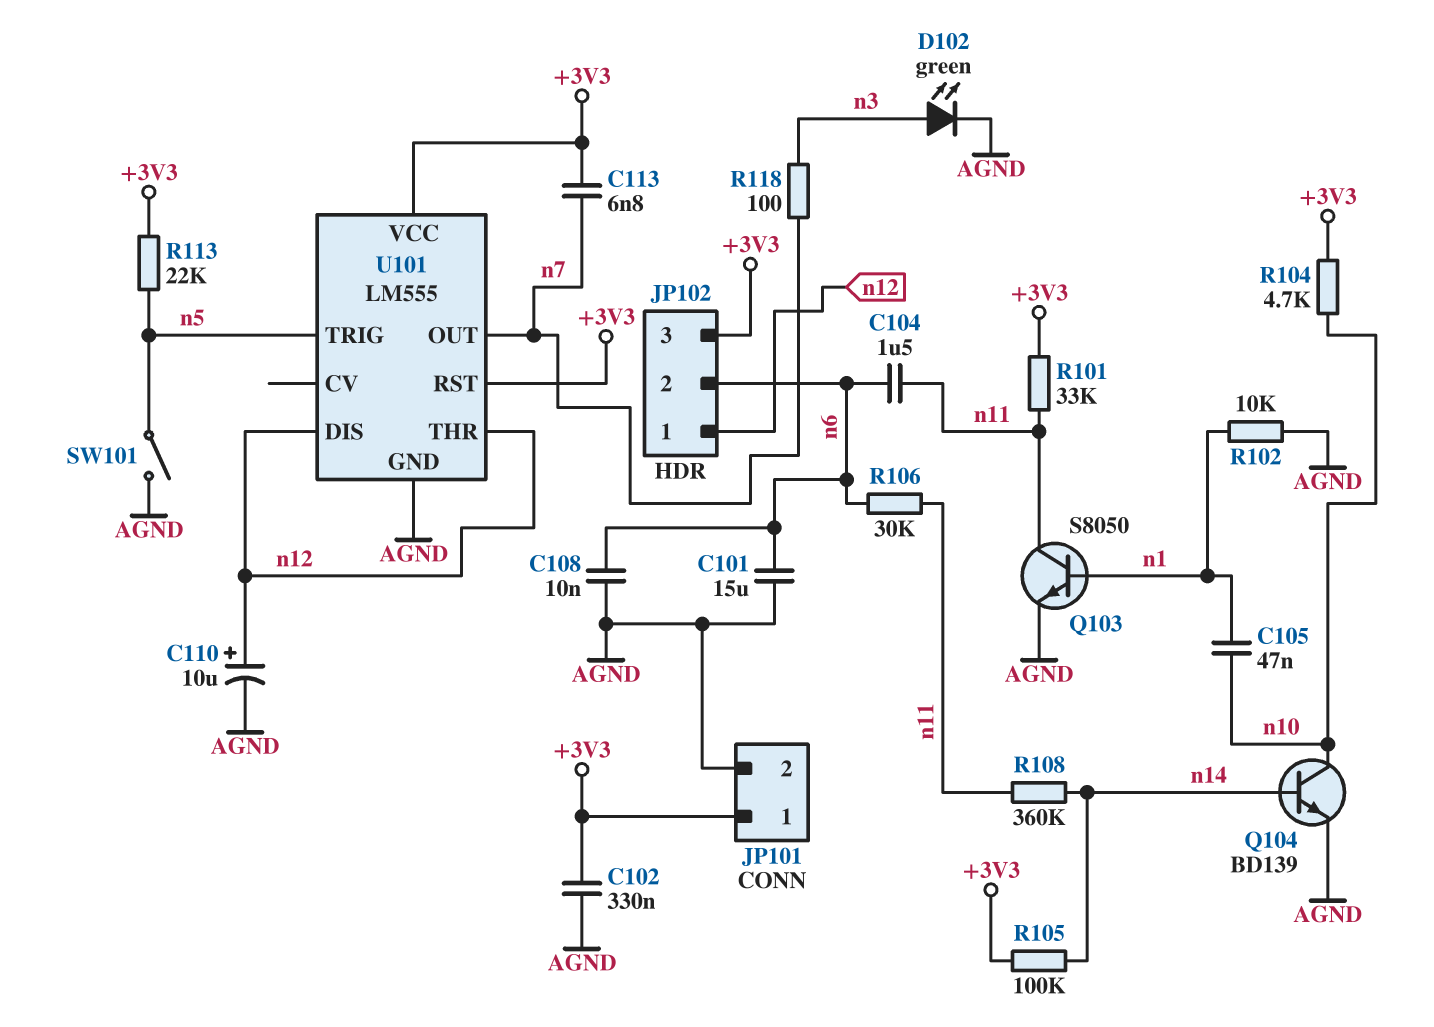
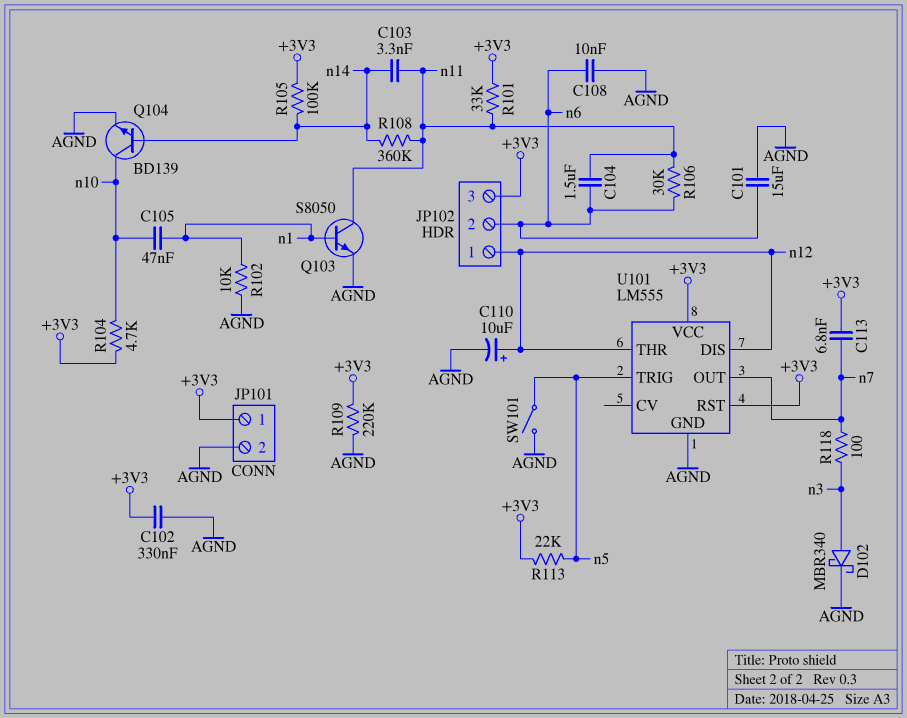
C103: none -> 3.3nF (n11, n14)
D102: LED green (A n3, K AGND) -> schottky MBR340 (A n3, K AGND)
R109: none -> 220k (+3V3, AGND)

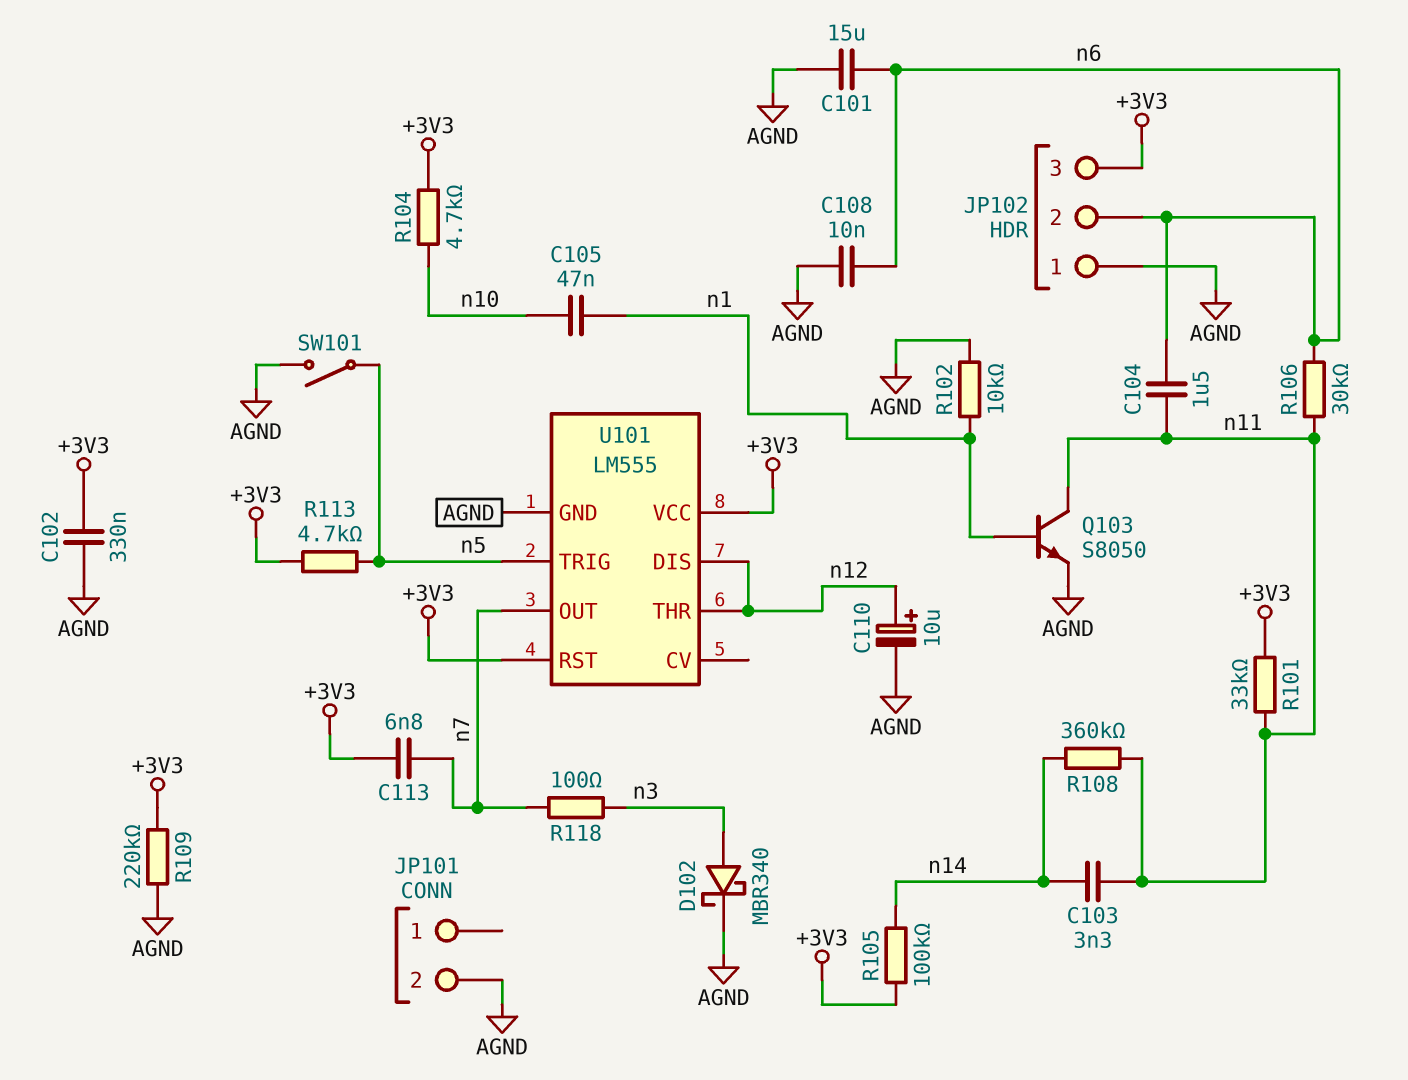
JP101 pin 1: +3V3 -> none
JP102 pin 1: n12 -> AGND
Q104: NPN BD139 (B n14, C n10, E AGND) -> none
R113: 22k (+3V3, n5) -> 4.7k (+3V3, n5)

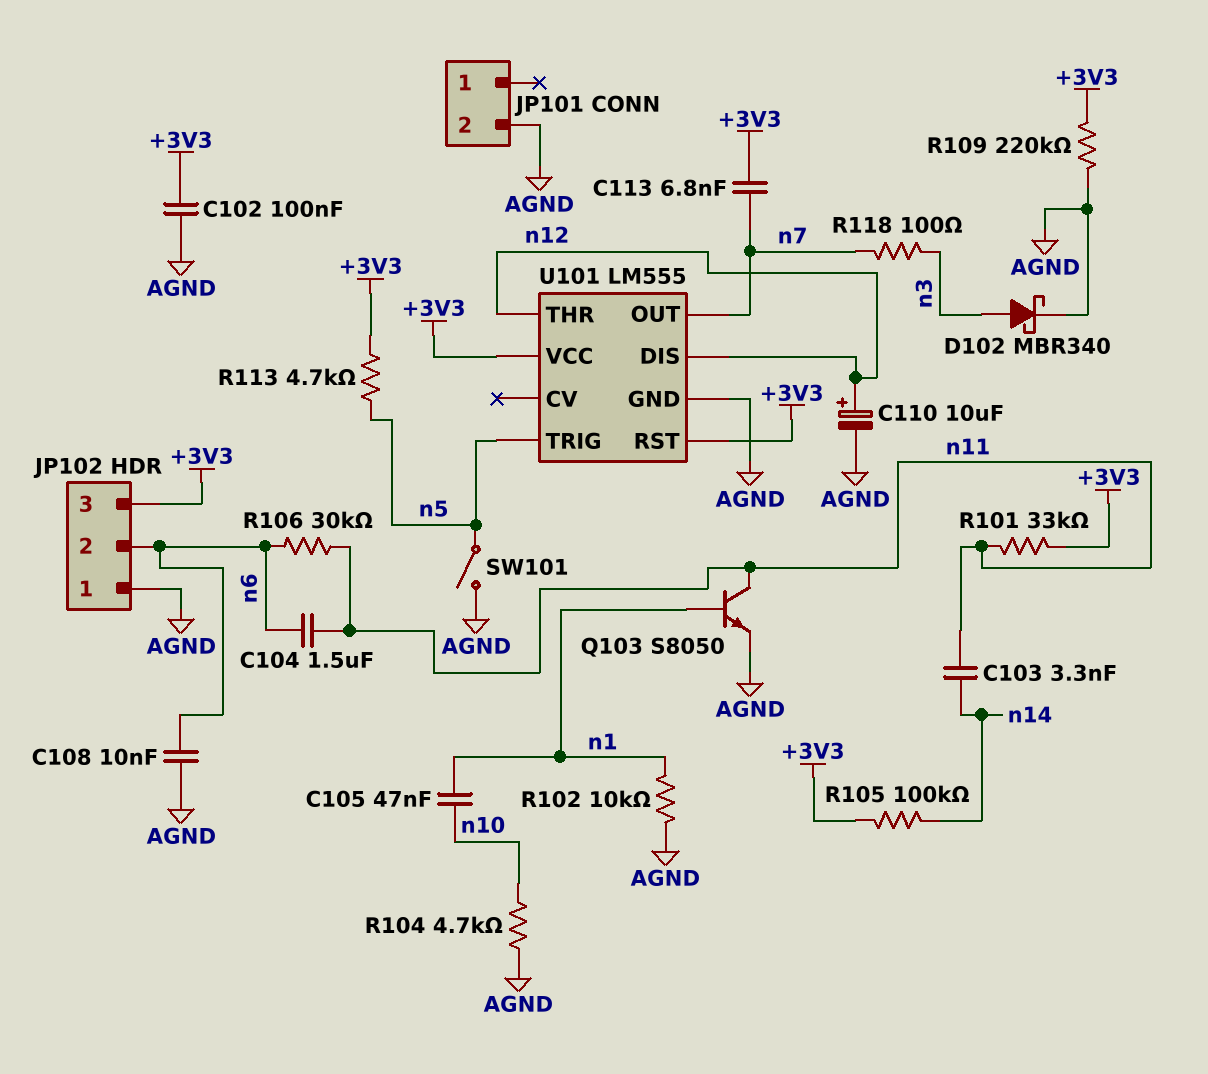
C101: 15uF (AGND, n6) -> none
C102: 330nF (+3V3, AGND) -> 100nF (+3V3, AGND)
R104: 4.7k (+3V3, n10) -> 4.7k (AGND, n10)
R108: 360k (n11, n14) -> none

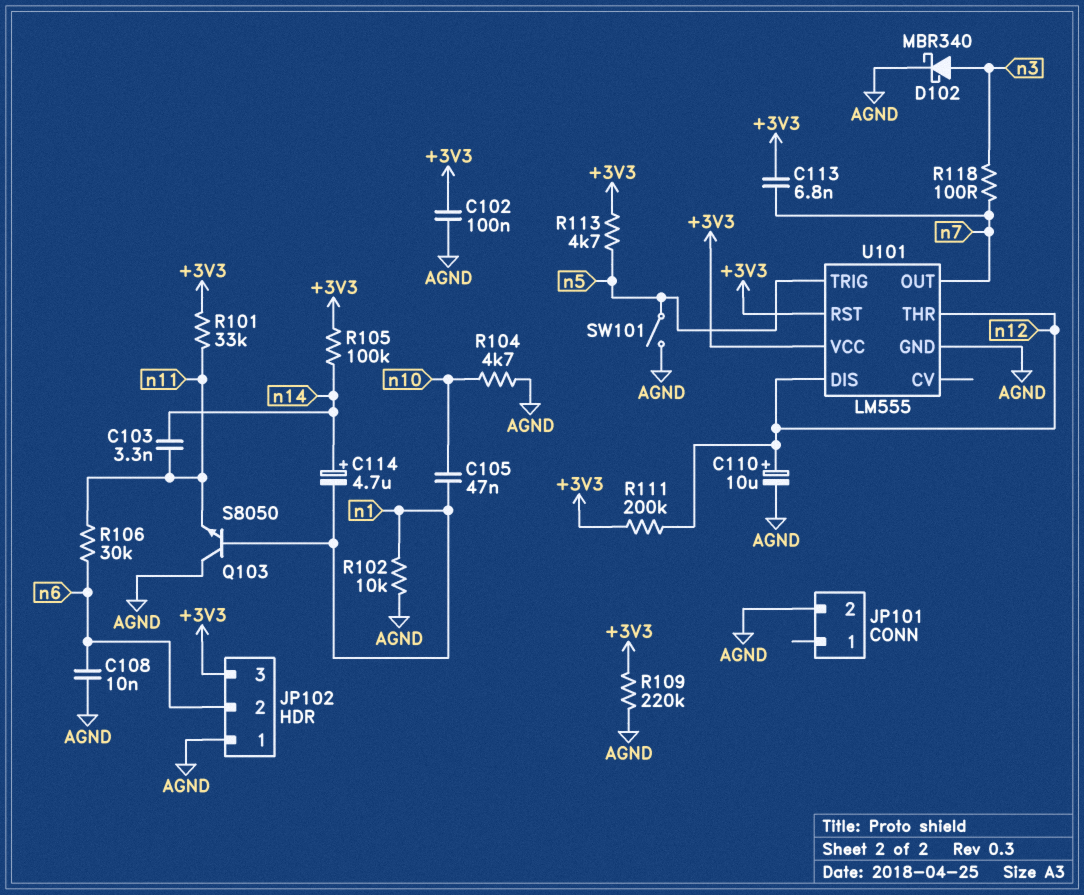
C104: 1.5uF (n6, n11) -> none
C114: none -> 4.7uF (plus n14, minus n1)
Q103: NPN S8050 (B n1, C n11, E AGND) -> NPN S8050 (B n1, C AGND, E n11)
R111: none -> 200k (+3V3, n12)

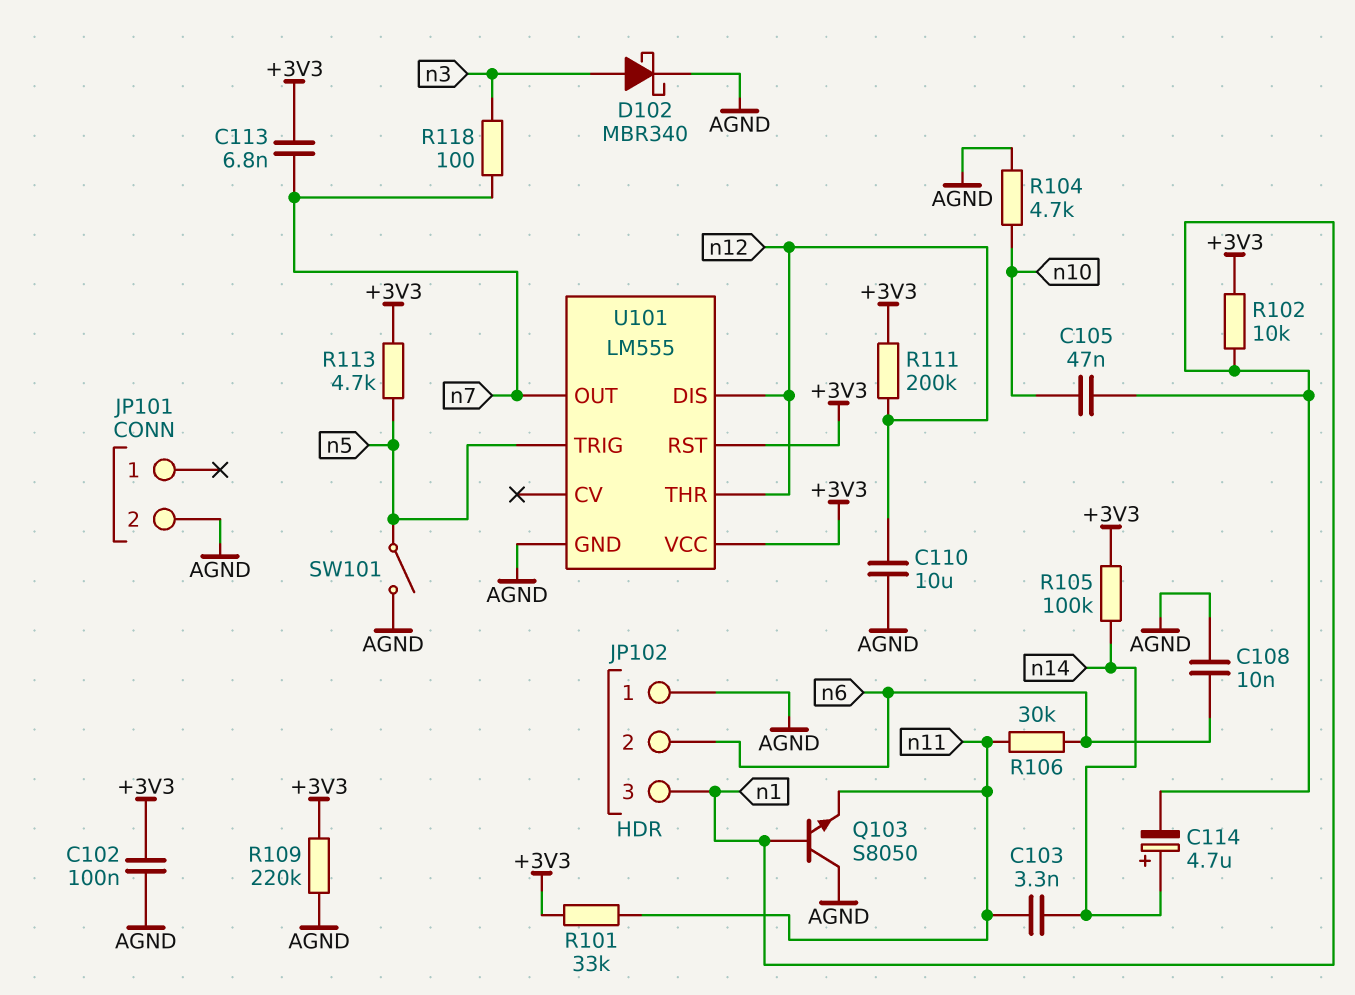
C110: 10uF (plus n12, minus AGND) -> 10uF (AGND, n12)
JP102 pin 3: +3V3 -> n1
R102: 10k (AGND, n1) -> 10k (+3V3, n1)

